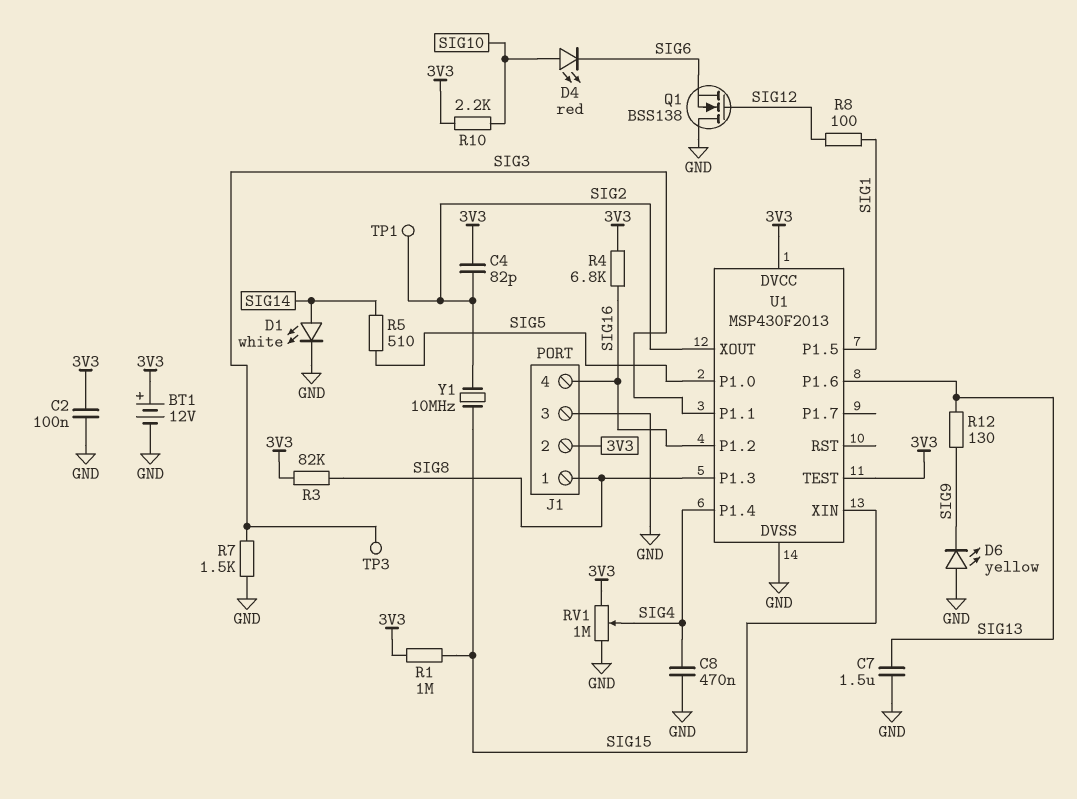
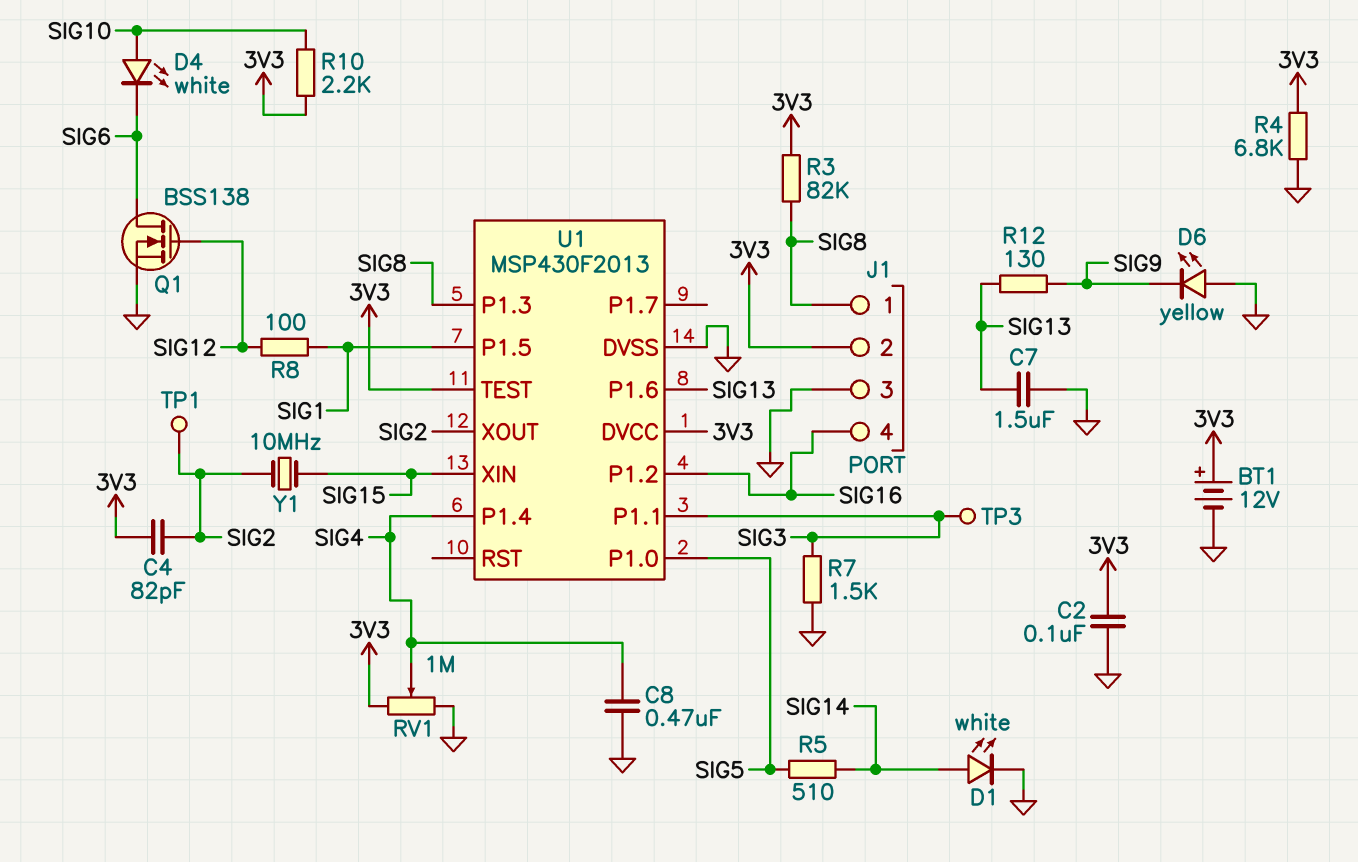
D4: LED red (A SIG10, K SIG6) -> LED white (A SIG10, K SIG6)
Q1: NMOS BSS138 (G SIG12, D GND, S SIG6) -> NMOS BSS138 (G SIG12, D SIG6, S GND)
R1: 1M (3V3, SIG15) -> none
R4: 6.8k (3V3, SIG16) -> 6.8k (3V3, GND)

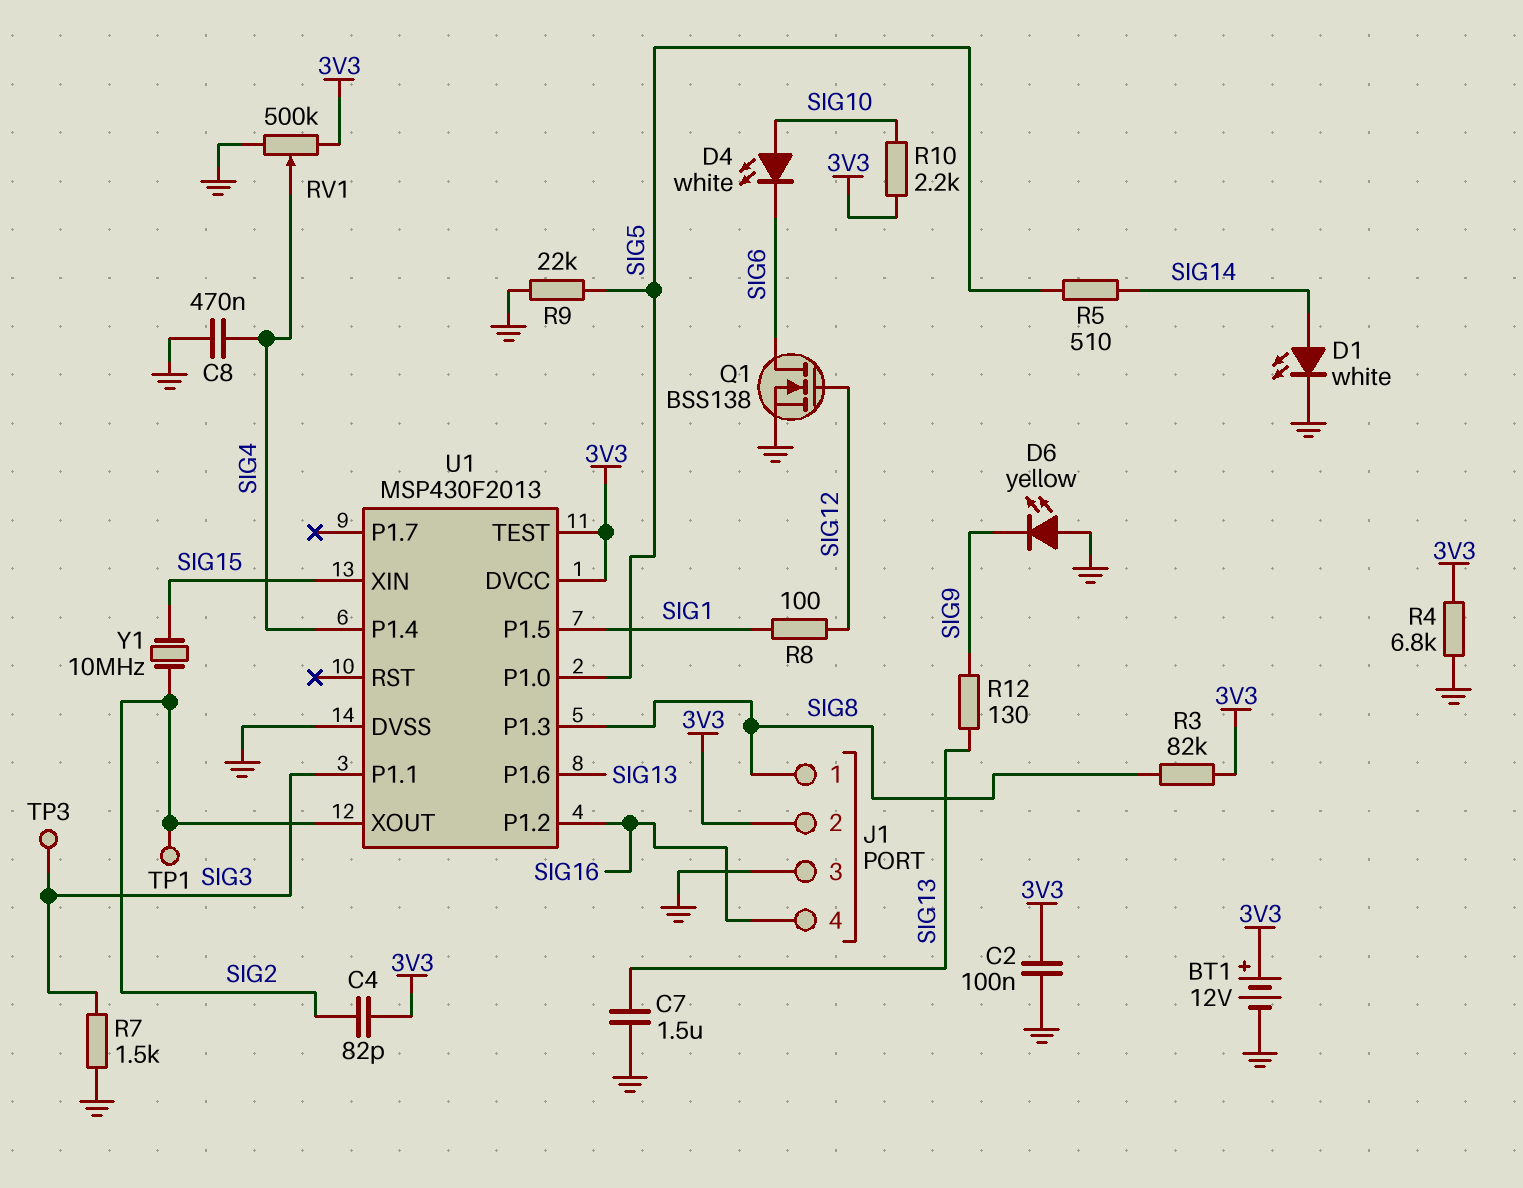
R9: none -> 22k (GND, SIG5)
RV1: 1M (3V3, GND, wiper SIG4) -> 500k (3V3, GND, wiper SIG4)

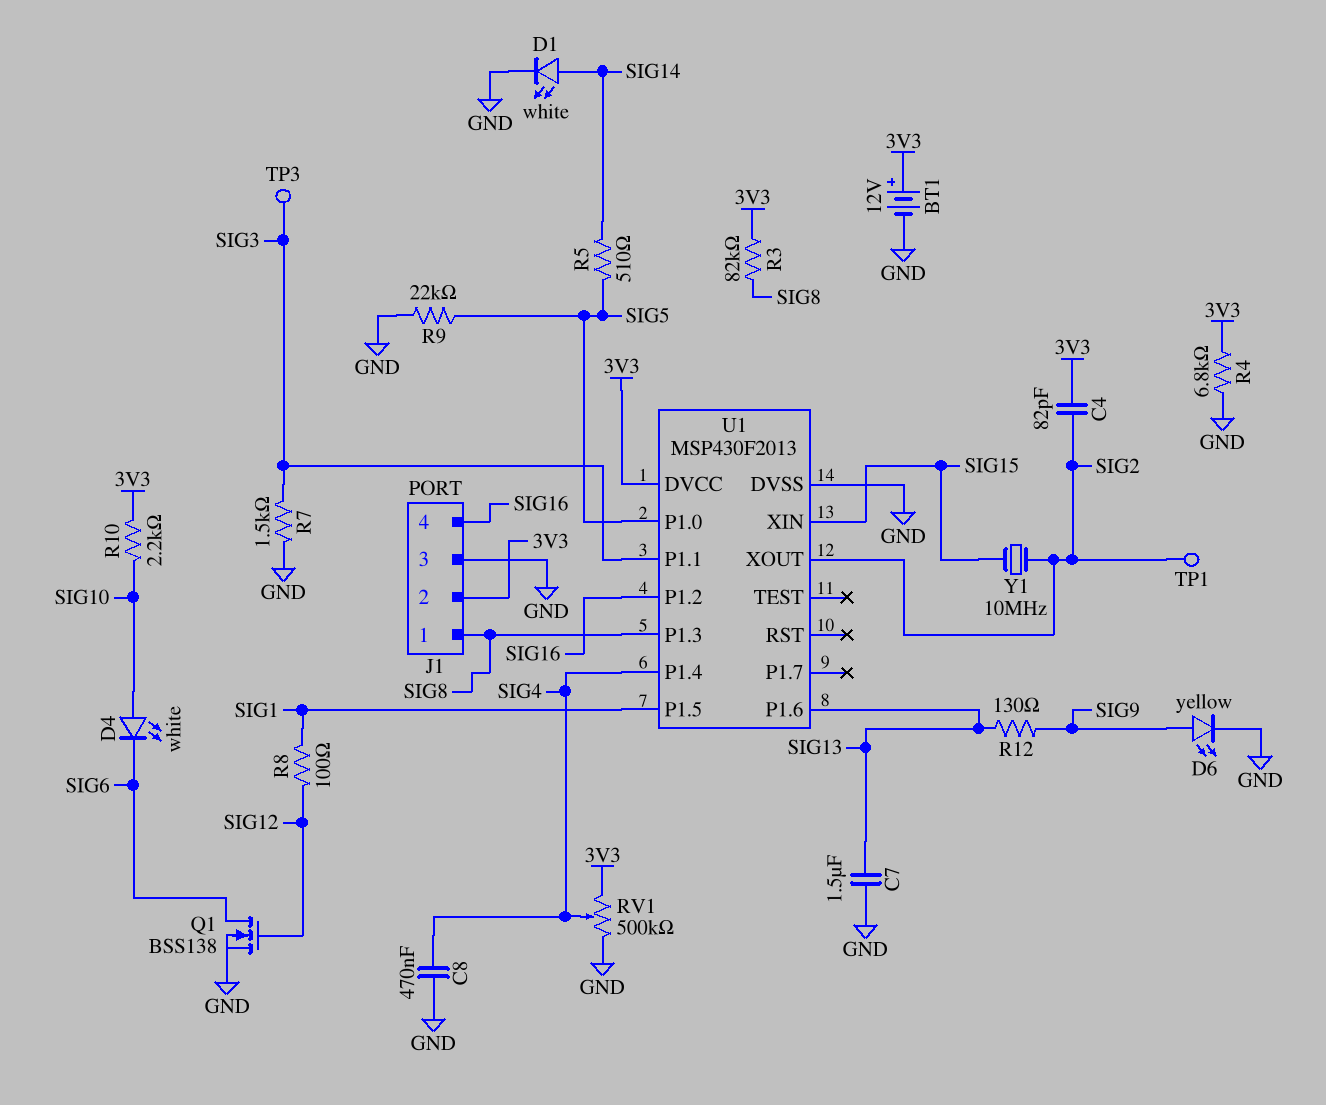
C2: 100nF (3V3, GND) -> none
D6: LED yellow (A GND, K SIG9) -> LED yellow (A SIG9, K GND)
U1 pin TEST: 3V3 -> none

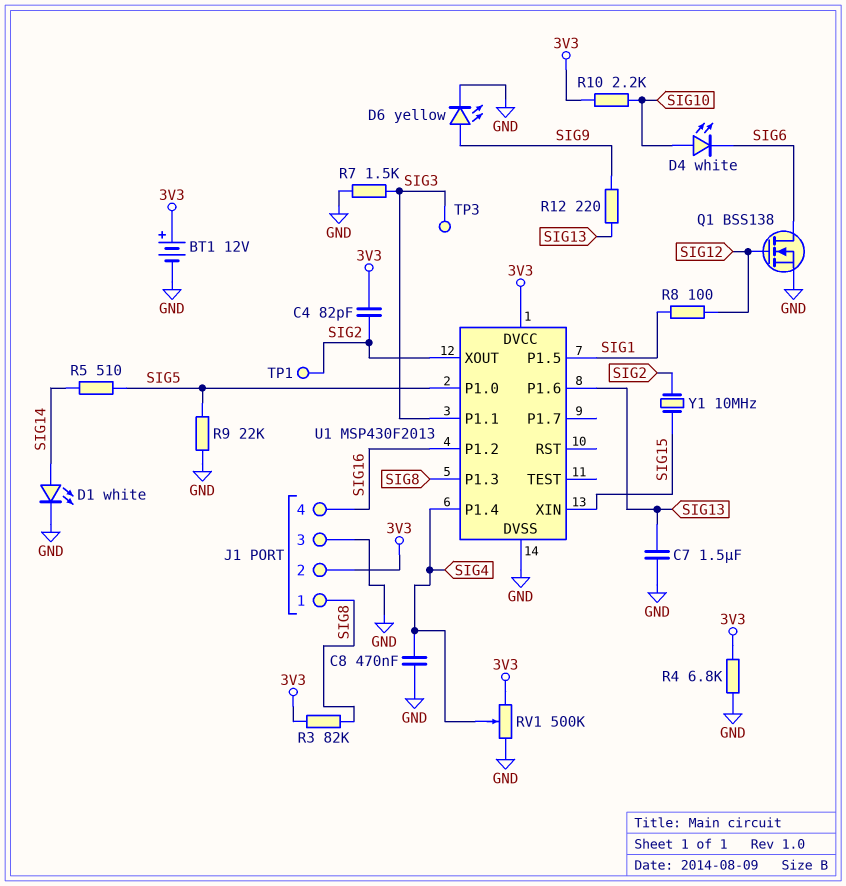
R12: 130 (SIG9, SIG13) -> 220 (SIG9, SIG13)

